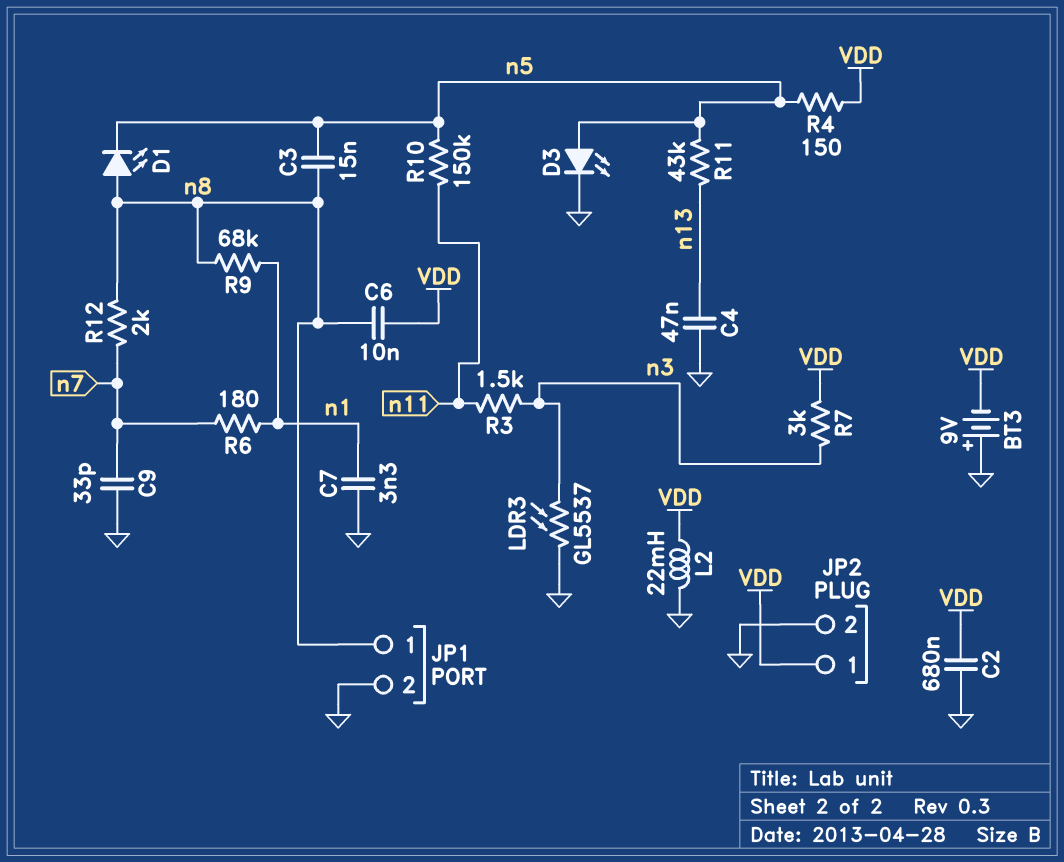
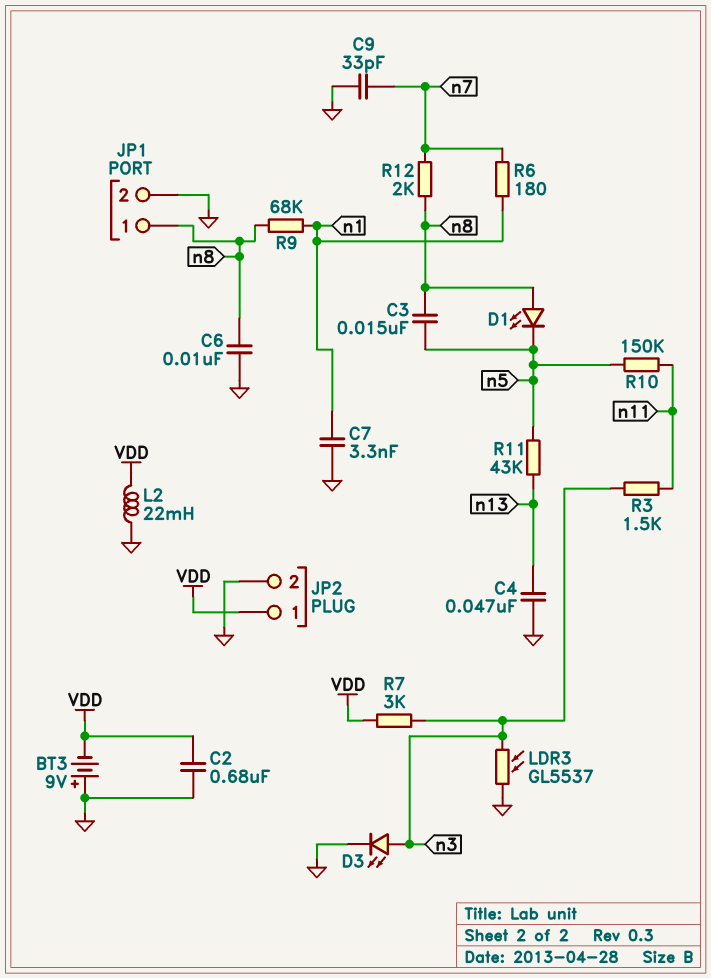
C6: 10nF (VDD, n8) -> 10nF (GND, n8)
D3: LED (A n5, K GND) -> LED (A n3, K GND)
R4: 150 (VDD, n5) -> none

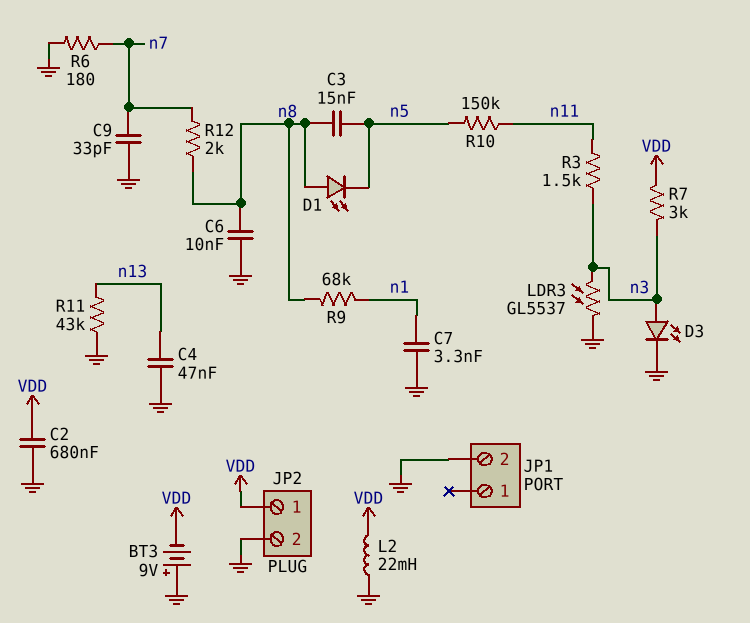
JP1 pin 1: n8 -> none
R6: 180 (n1, n7) -> 180 (GND, n7)
R11: 43k (n5, n13) -> 43k (GND, n13)

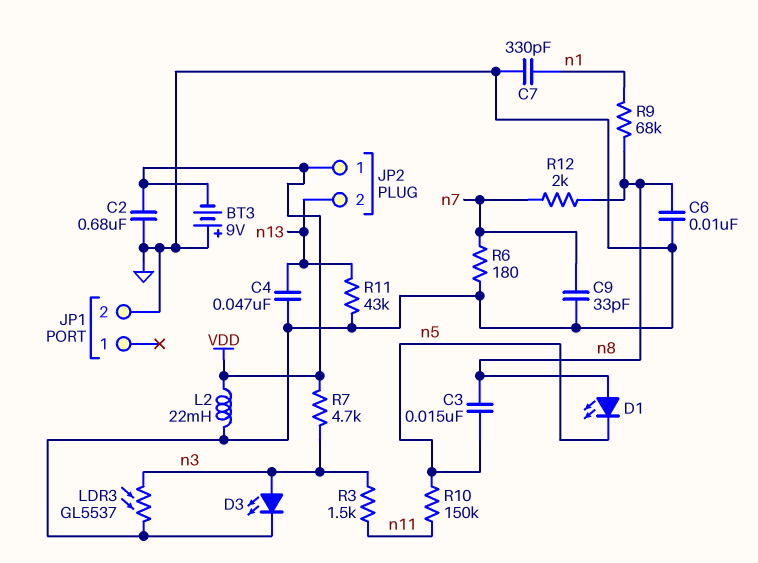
C7: 3.3nF (GND, n1) -> 330pF (GND, n1)
JP2 pin 2: GND -> n13
R7: 3k (VDD, n3) -> 4.7k (VDD, n3)

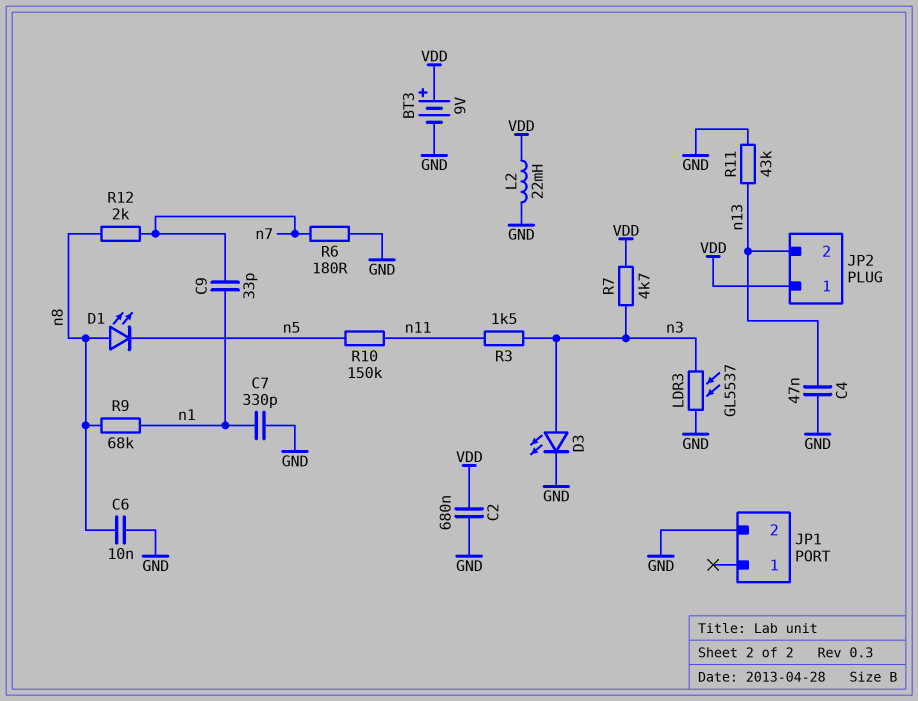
BT3: 9V (plus GND, minus VDD) -> 9V (plus VDD, minus GND)
C3: 15nF (n5, n8) -> none
C9: 33pF (GND, n7) -> 33pF (n1, n7)

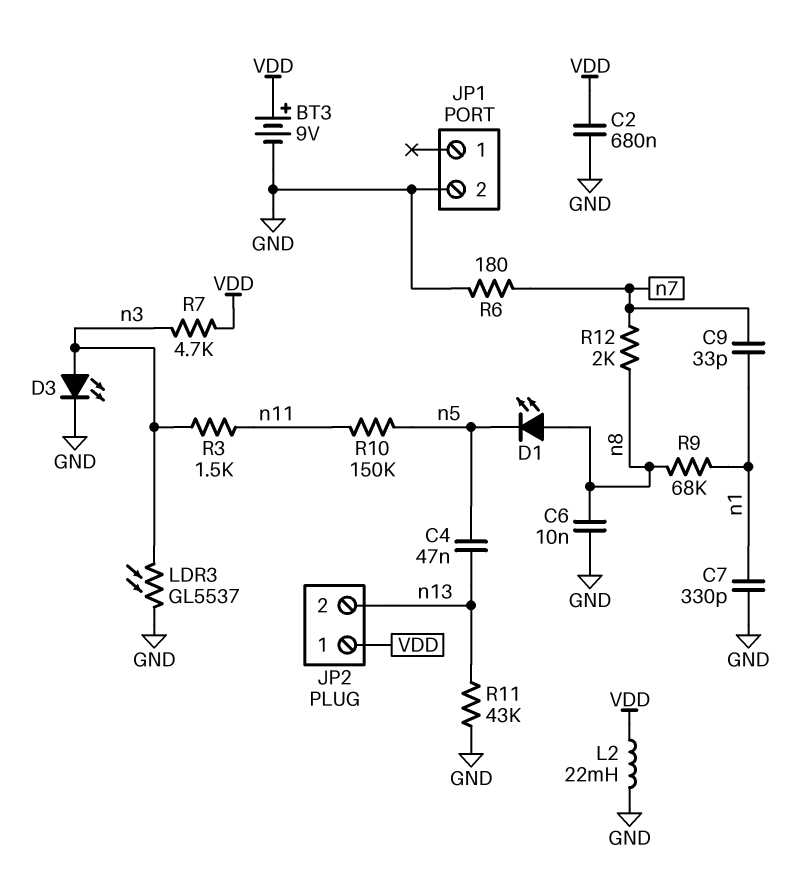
C4: 47nF (GND, n13) -> 47nF (n5, n13)

